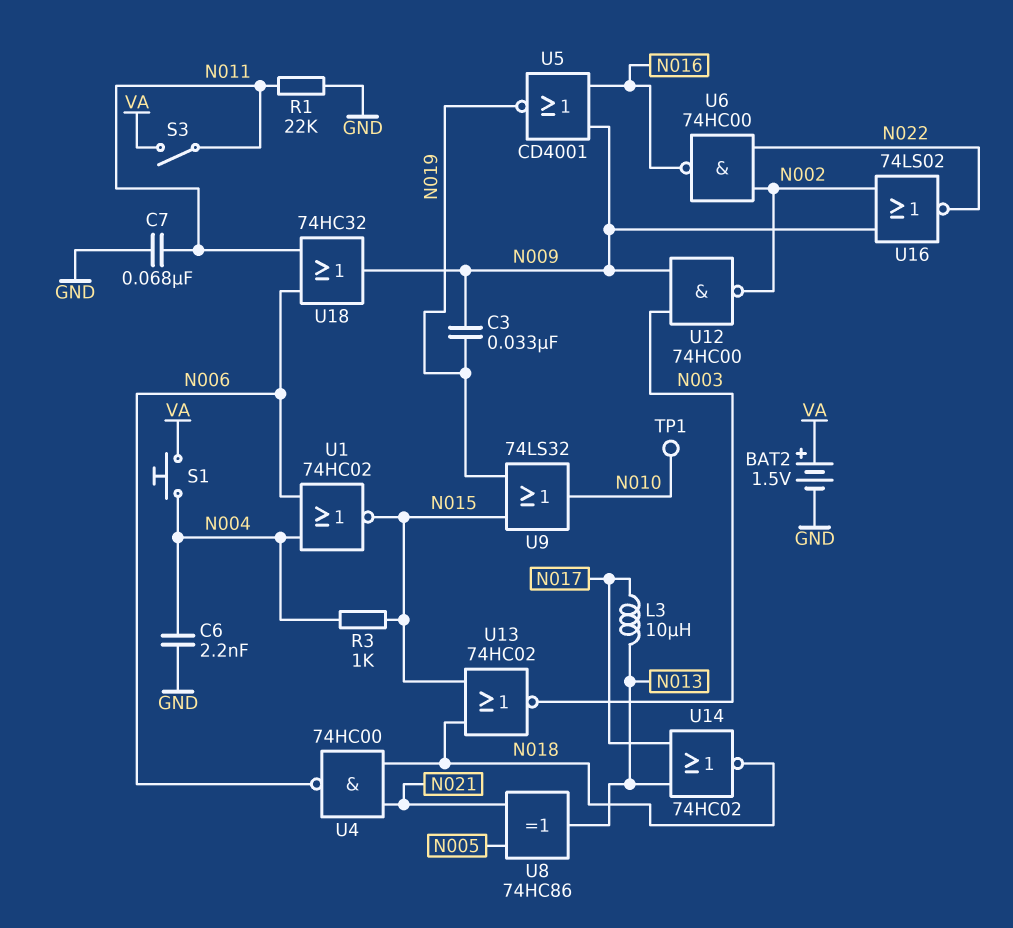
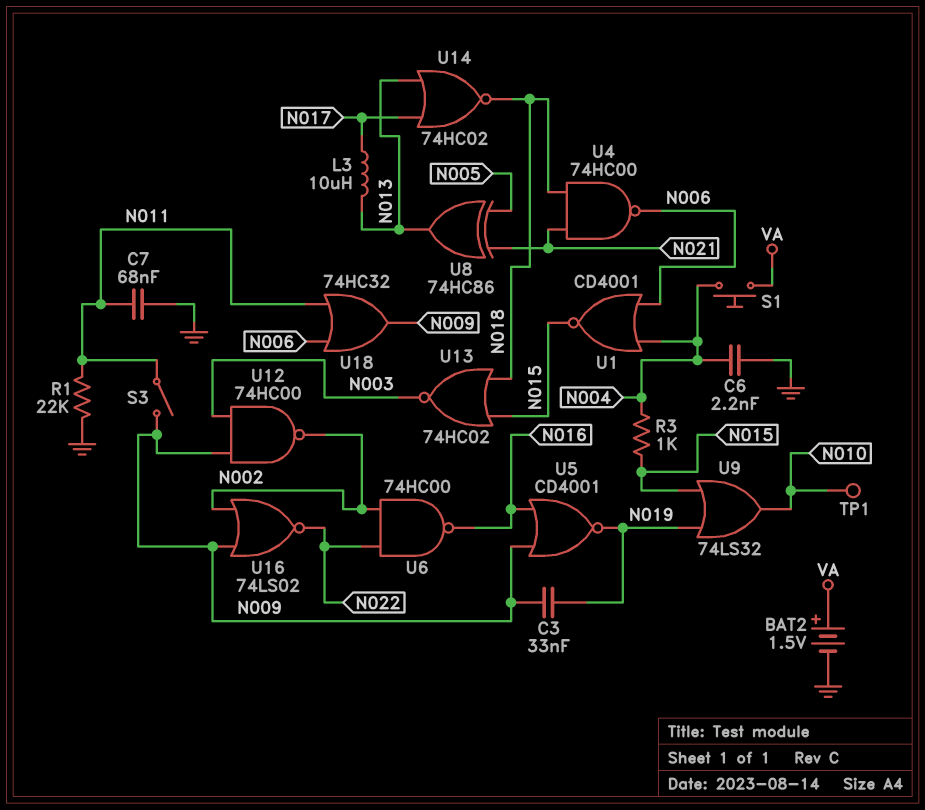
S3: switch (N011, VA) -> switch (N009, N011)
U1: NOR 74HC02 (in N004, in N006, out N015) -> NOR CD4001 (in N004, in N006, out N015)

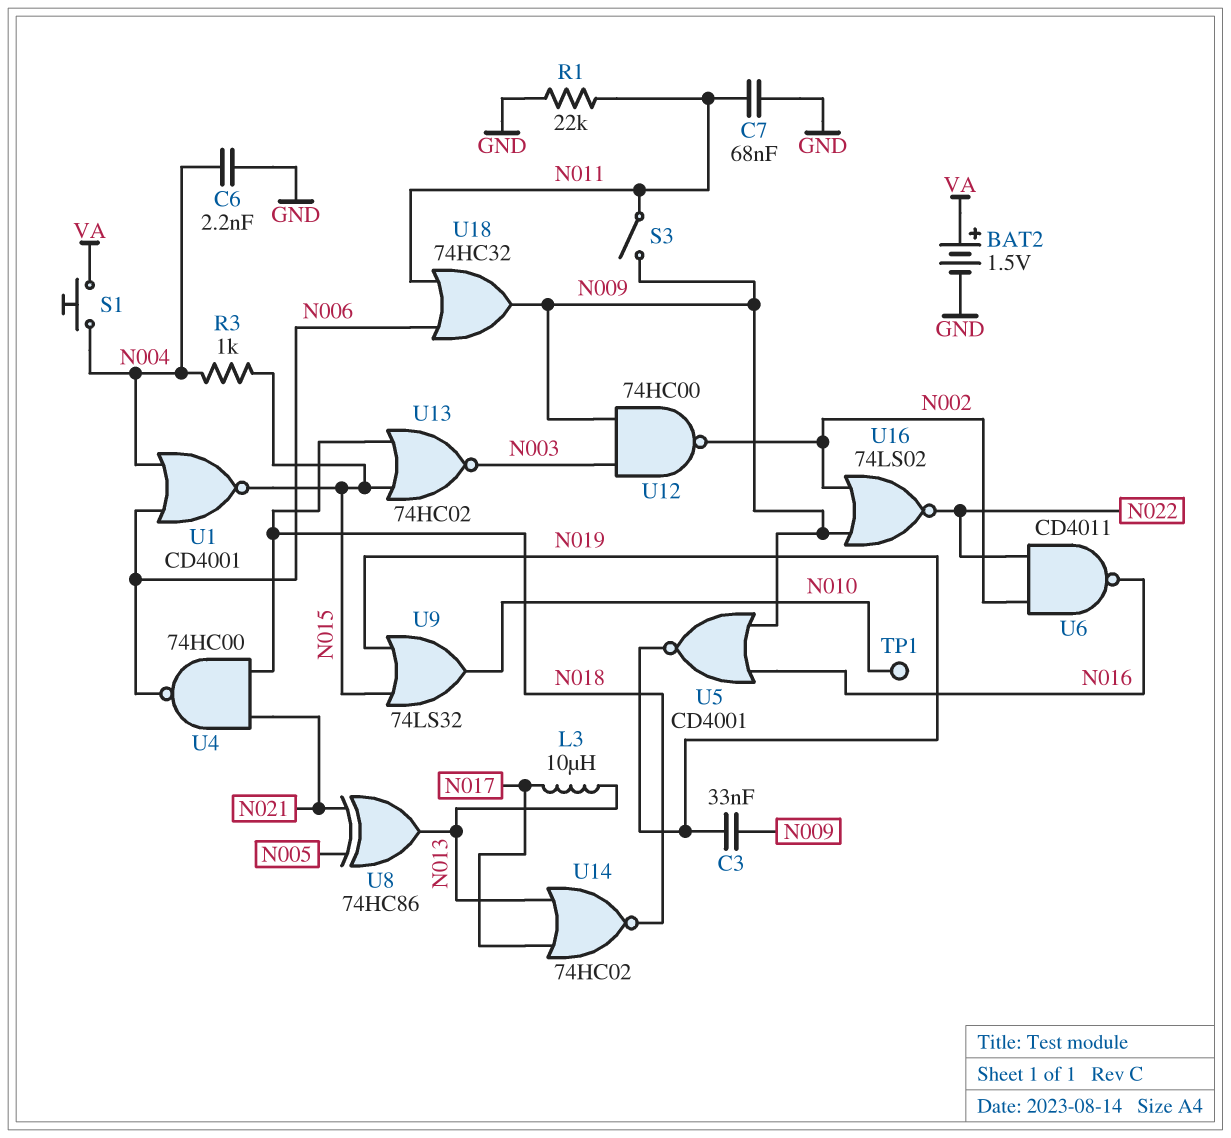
U6: NAND 74HC00 (in N002, in N022, out N016) -> NAND CD4011 (in N002, in N022, out N016)

